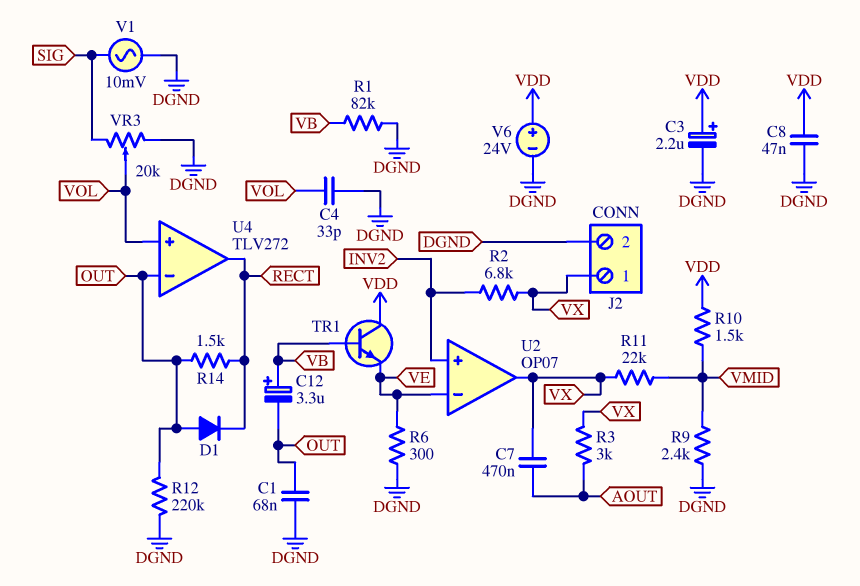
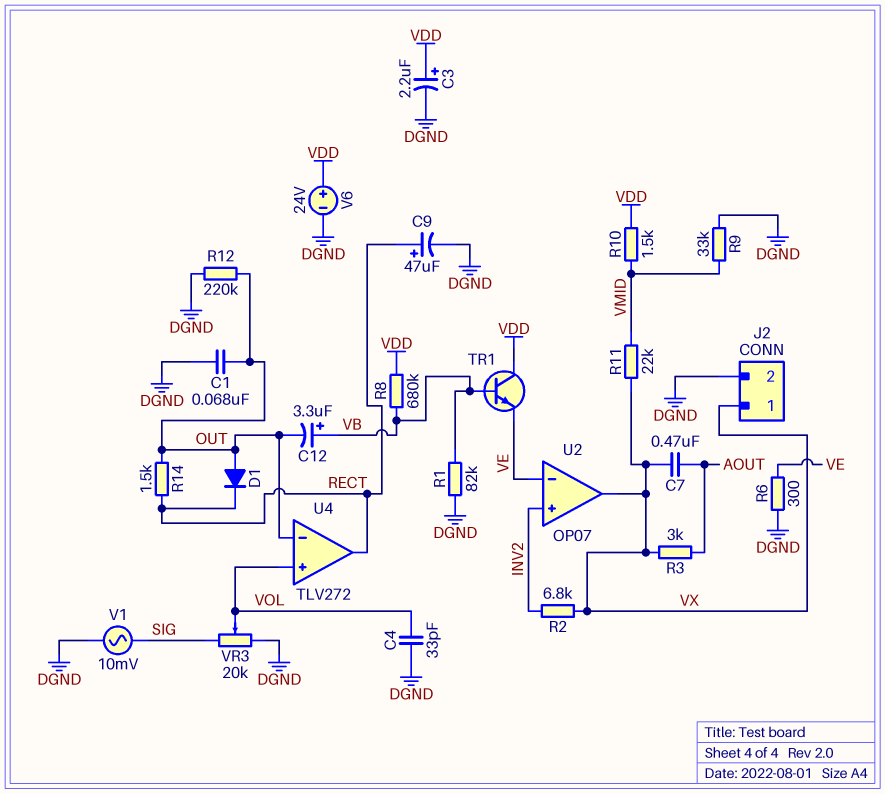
C8: 47nF (DGND, VDD) -> none
C9: none -> 47uF (plus RECT, minus DGND)
R8: none -> 680k (VB, VDD)
R9: 2.4k (DGND, VMID) -> 33k (DGND, VMID)

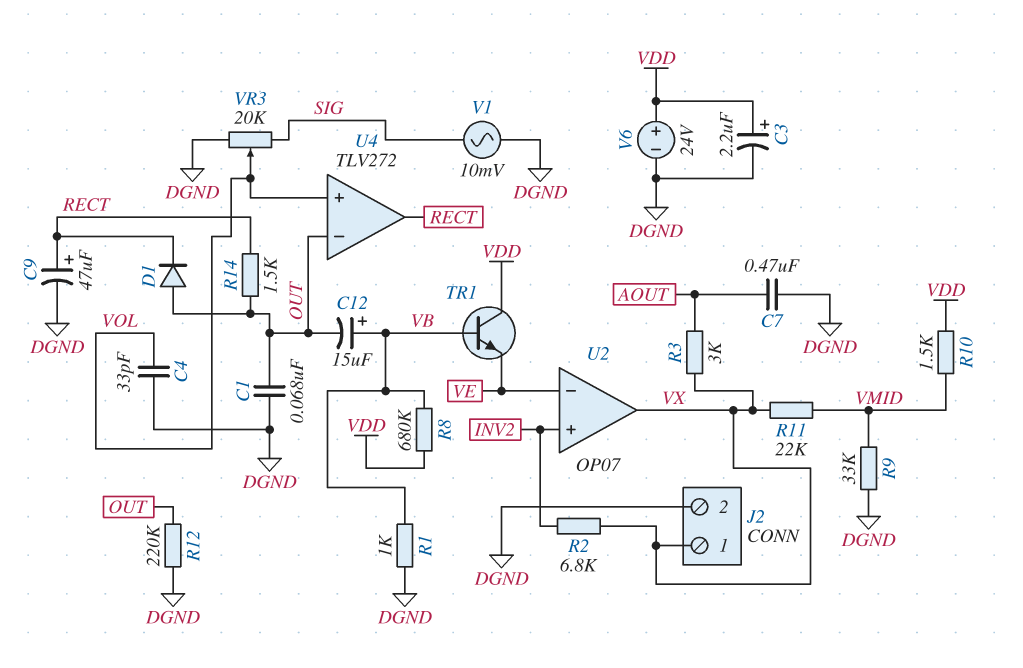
C7: 470nF (AOUT, VX) -> 470nF (AOUT, DGND)
C12: 3.3uF (plus VB, minus OUT) -> 15uF (plus VB, minus OUT)
R1: 82k (DGND, VB) -> 1k (DGND, VB)
R6: 300 (DGND, VE) -> none

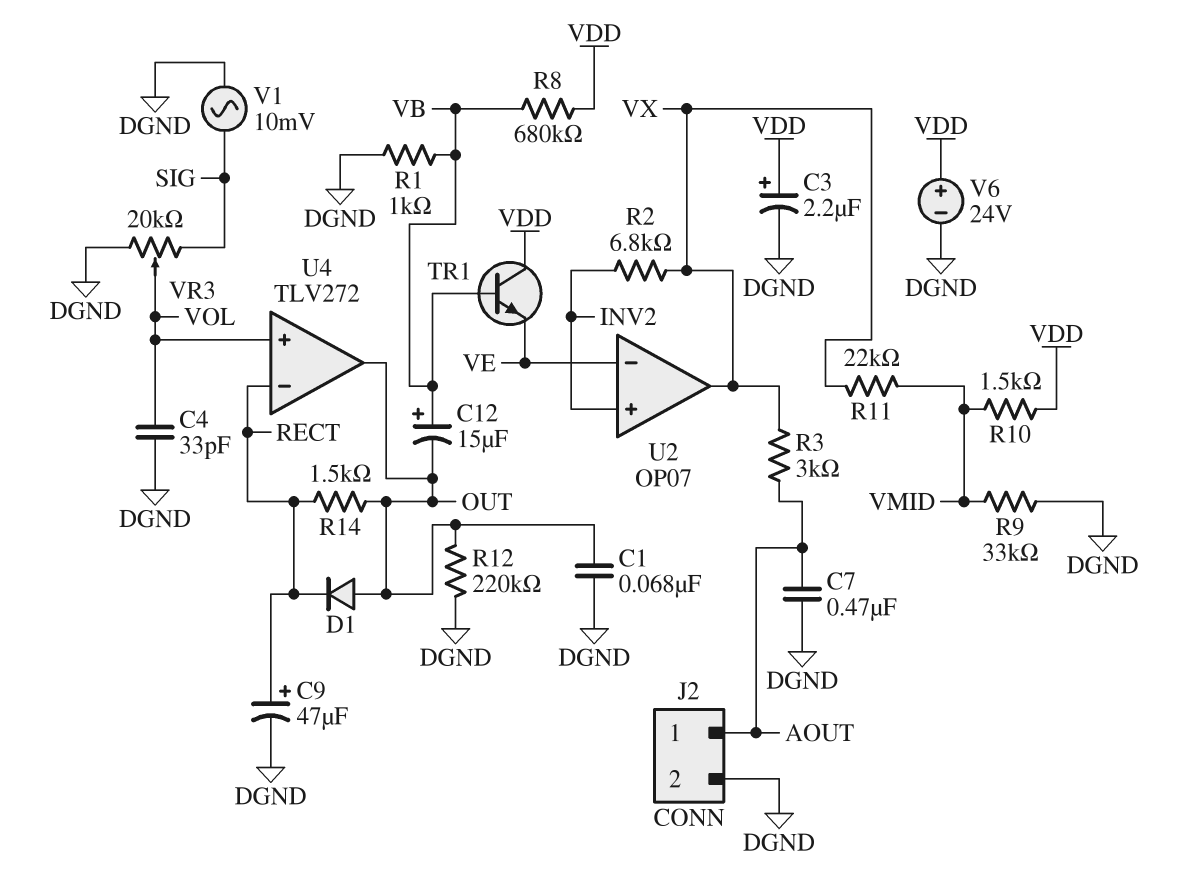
J2 pin 1: VX -> AOUT
U4 pin in-: OUT -> RECT
U4 pin out: RECT -> OUT

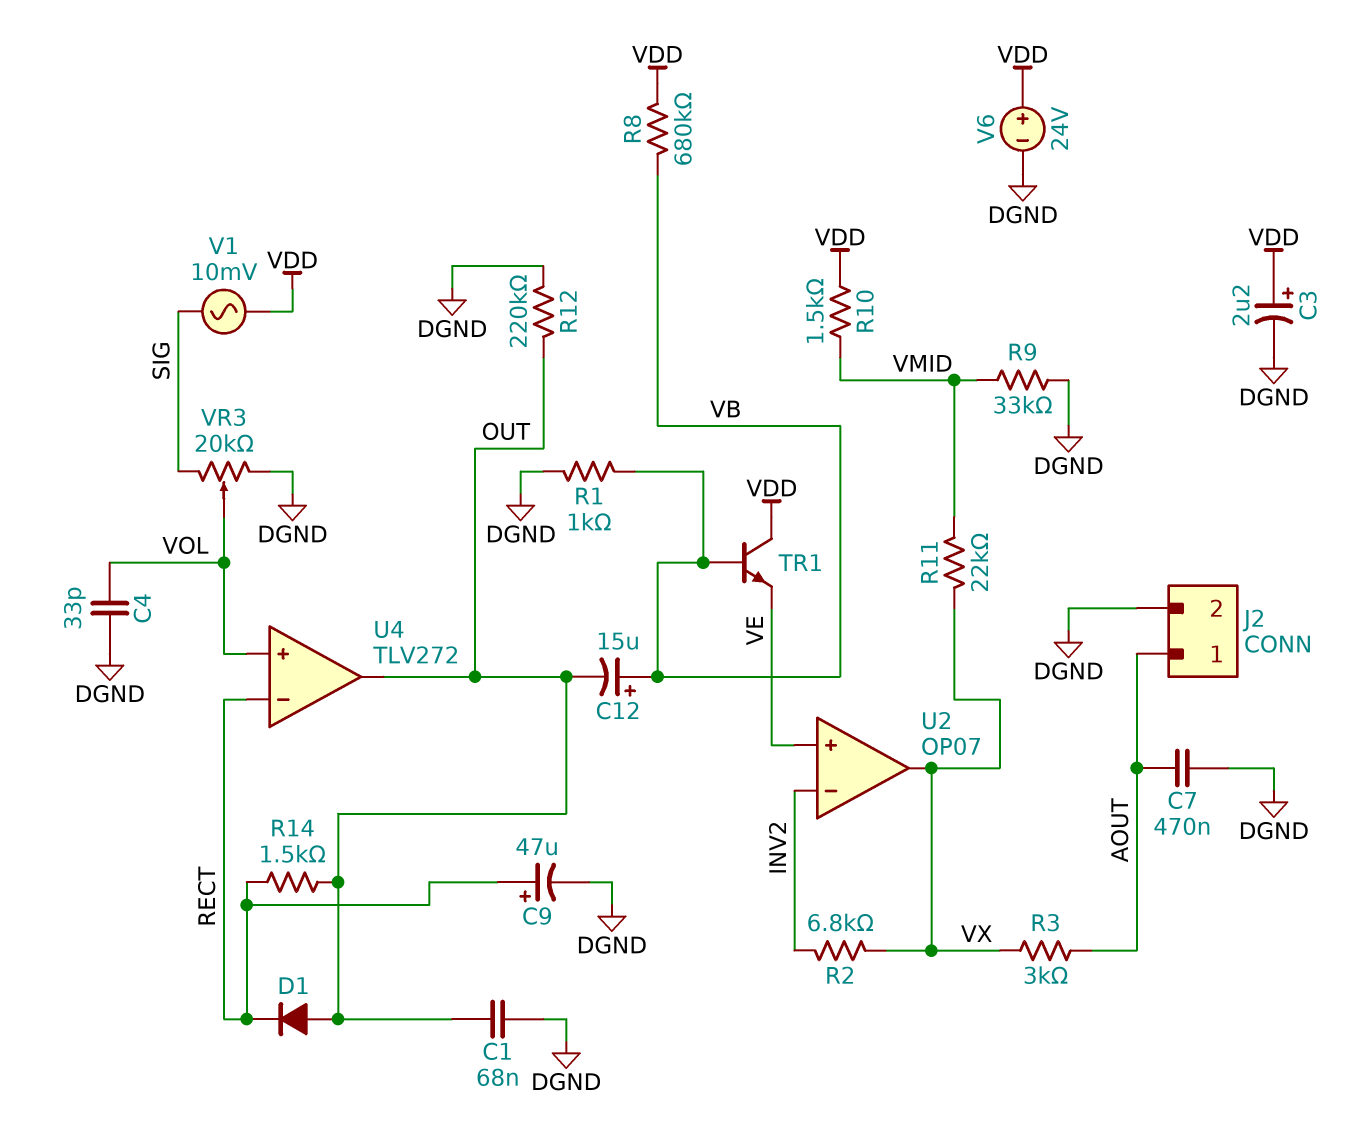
U2 pin in+: INV2 -> VE
U2 pin in-: VE -> INV2
V1: AC 10mV (DGND, SIG) -> AC 10mV (SIG, VDD)

